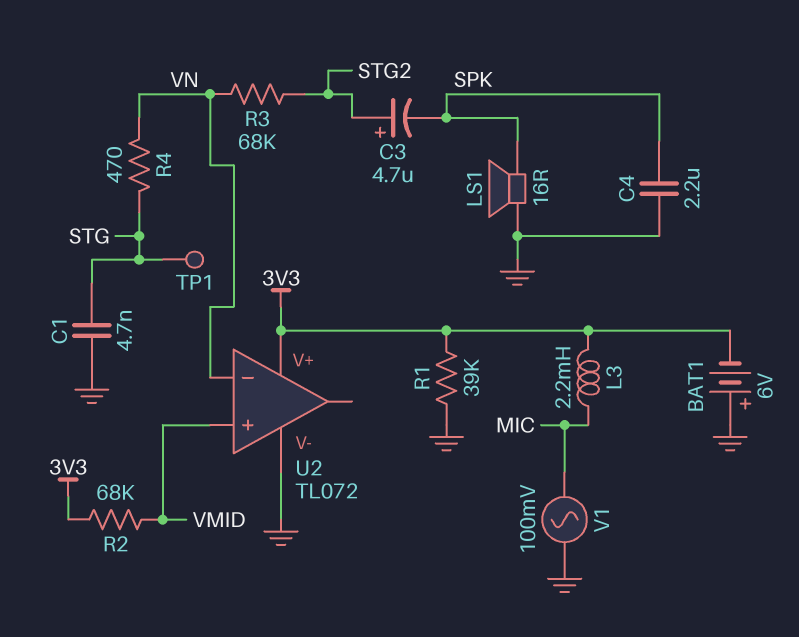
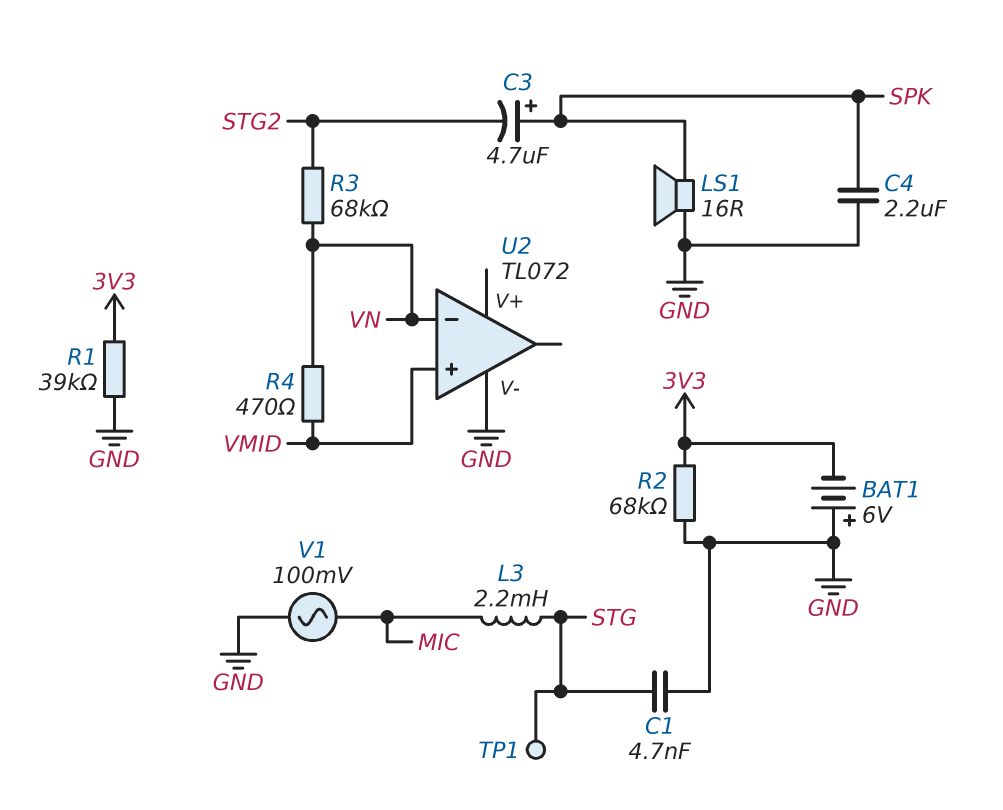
C3: 4.7uF (plus STG2, minus SPK) -> 4.7uF (plus SPK, minus STG2)
L3: 2.2mH (3V3, MIC) -> 2.2mH (MIC, STG)
R2: 68k (3V3, VMID) -> 68k (3V3, GND)
R4: 470 (STG, VN) -> 470 (VMID, VN)
U2 pin V+: 3V3 -> none

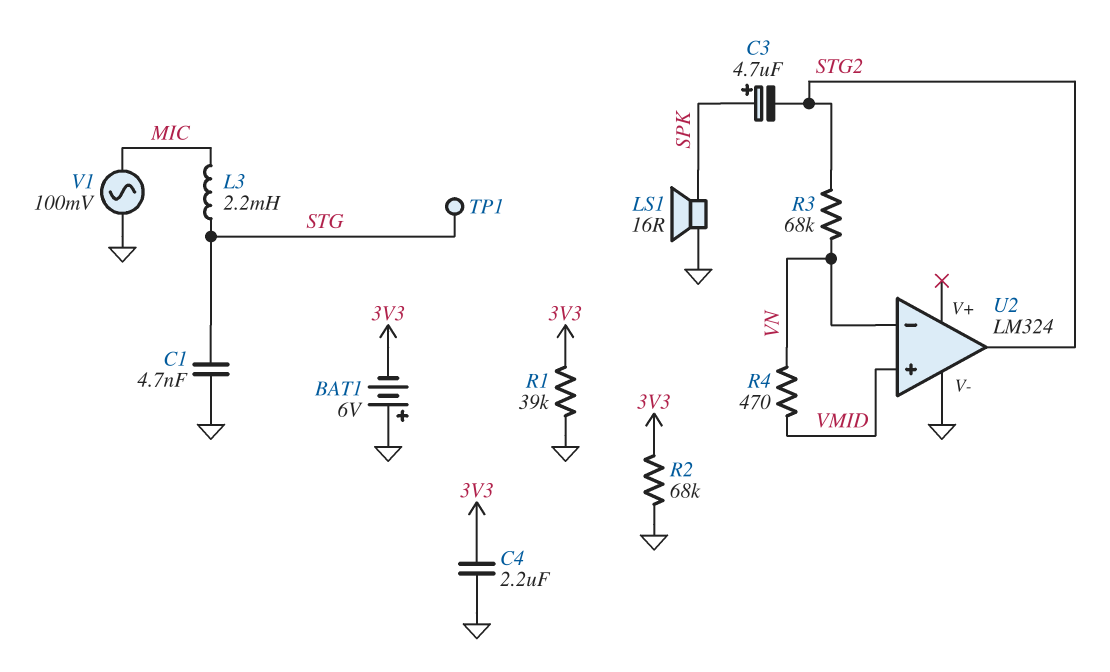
C4: 2.2uF (GND, SPK) -> 2.2uF (3V3, GND)
U2: TL072 -> LM324
U2 pin out: none -> STG2

